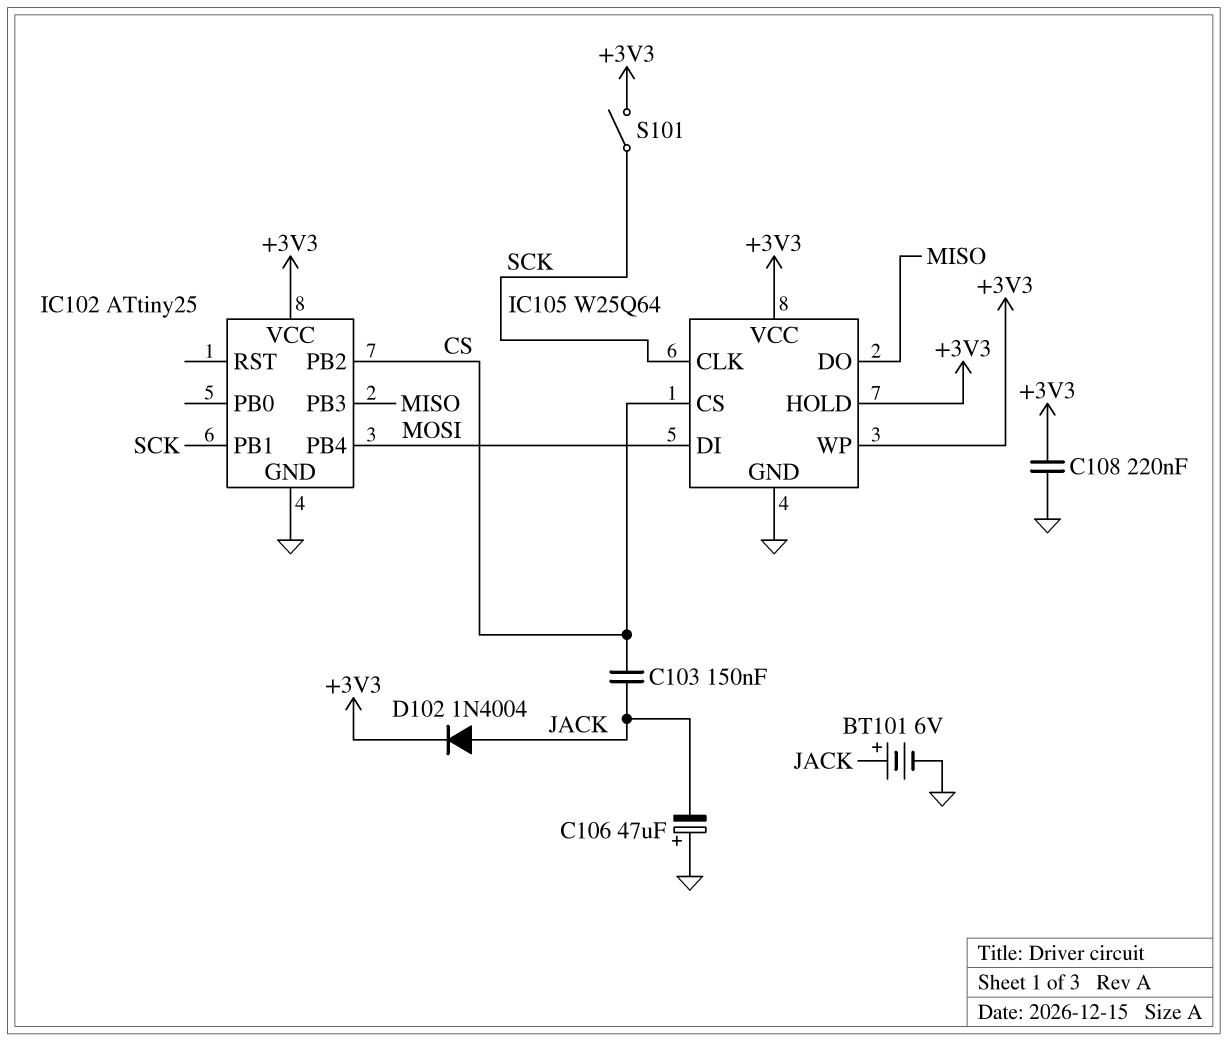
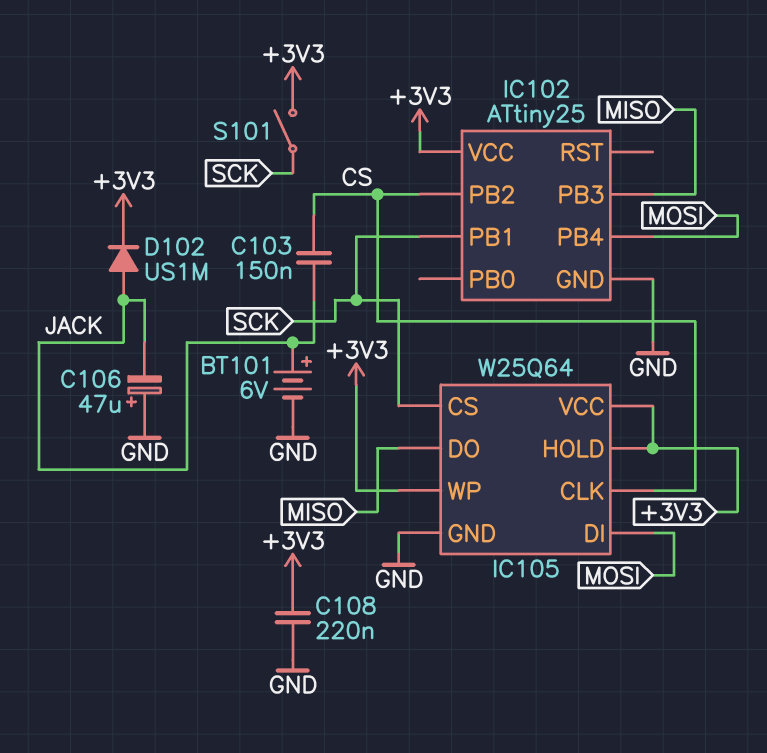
D102: diode 1N4004 (A JACK, K +3V3) -> diode US1M (A JACK, K +3V3)
IC105 pin CLK: SCK -> CS
IC105 pin CS: CS -> SCK

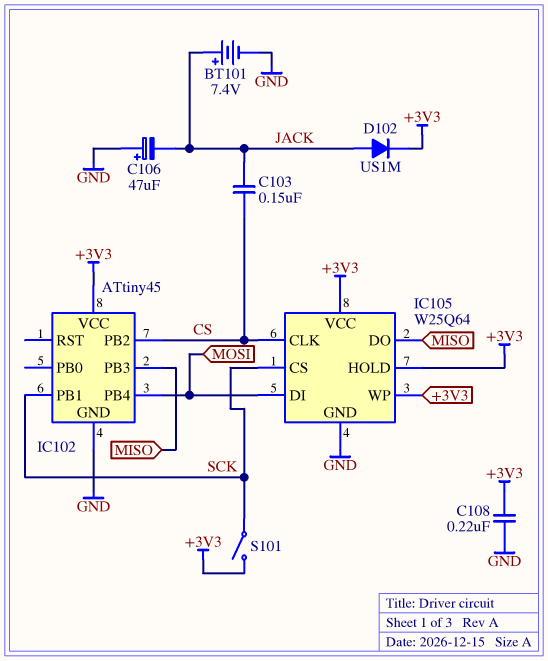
BT101: 6V (plus JACK, minus GND) -> 7.4V (plus JACK, minus GND)
IC102: ATtiny25 -> ATtiny45

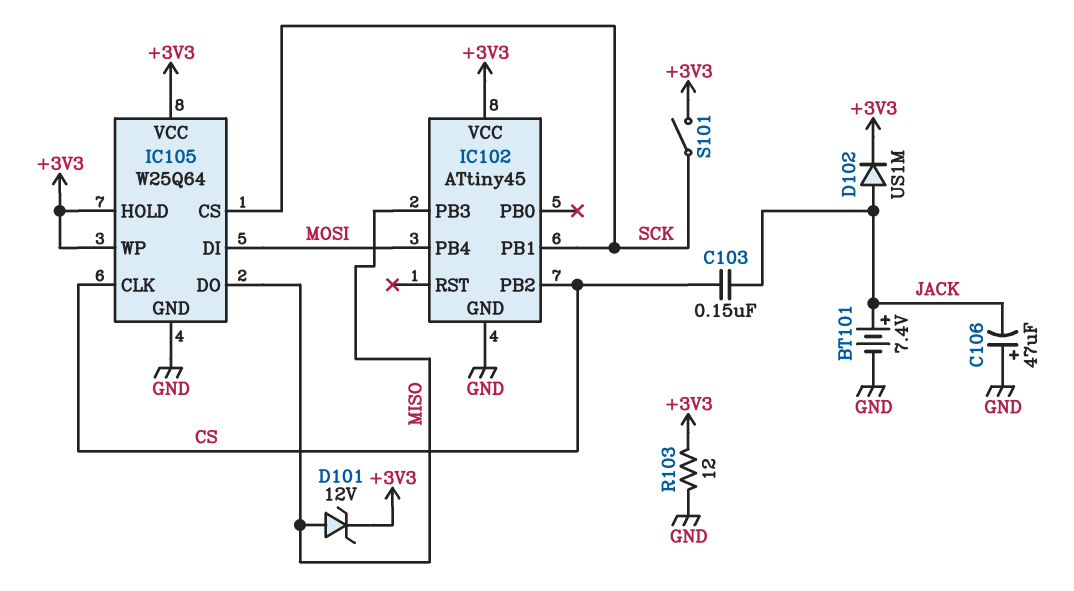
C108: 220nF (+3V3, GND) -> none
D101: none -> zener 12V (A MISO, K +3V3)
R103: none -> 12 (+3V3, GND)

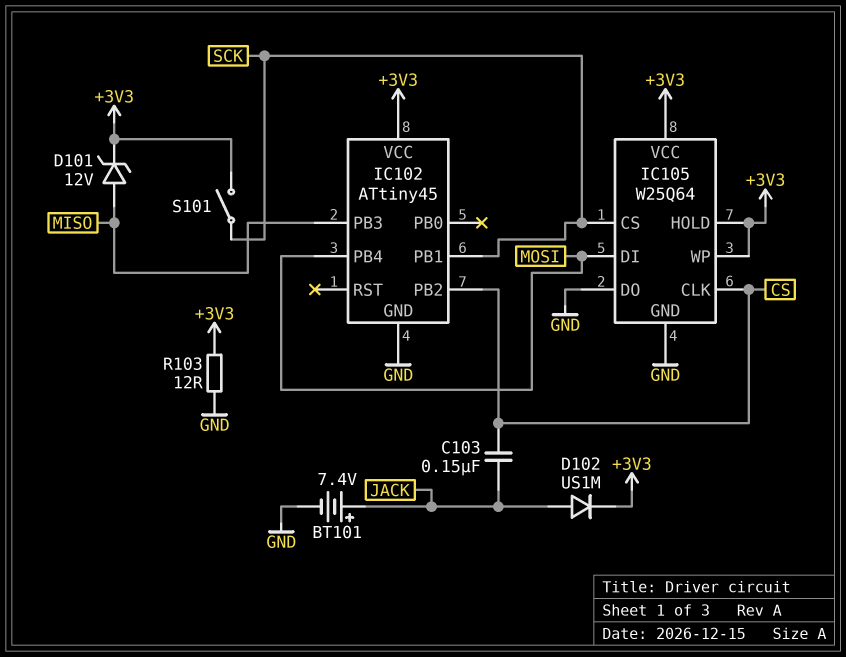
C106: 47uF (plus GND, minus JACK) -> none
IC105 pin DO: MISO -> GND

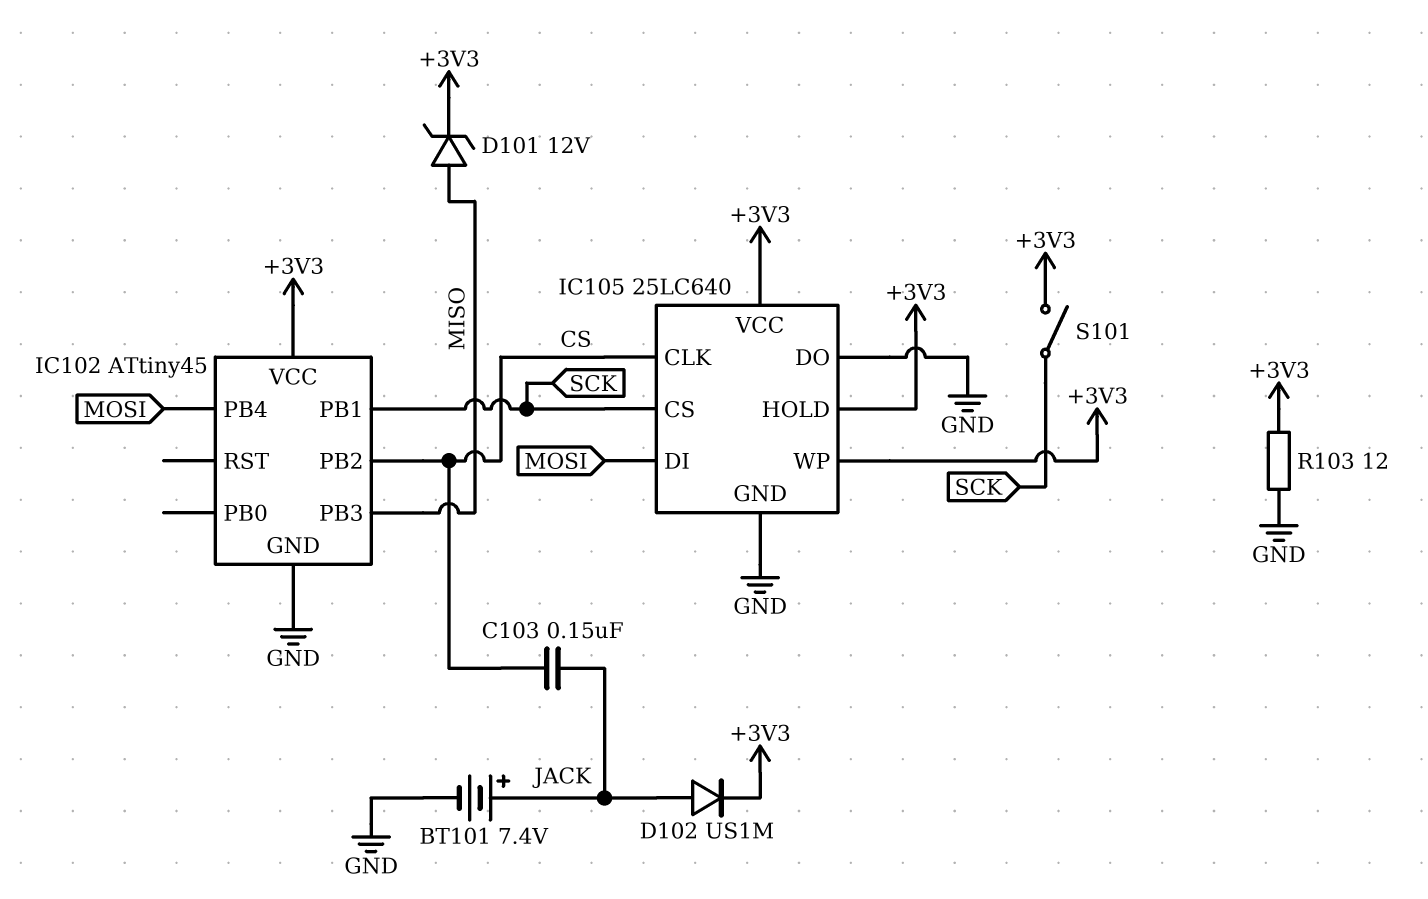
IC105: W25Q64 -> 25LC640

